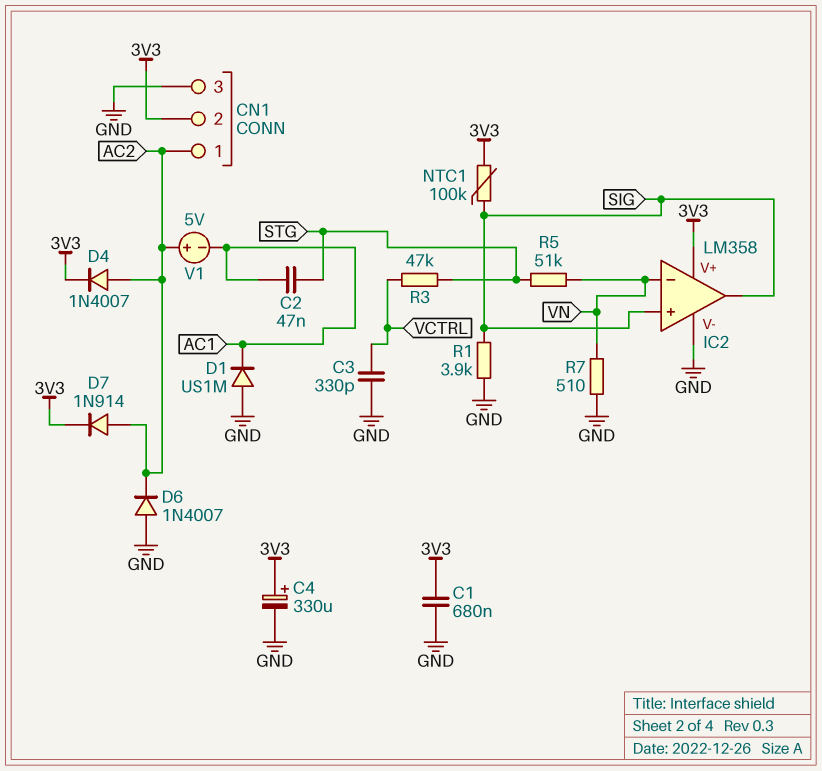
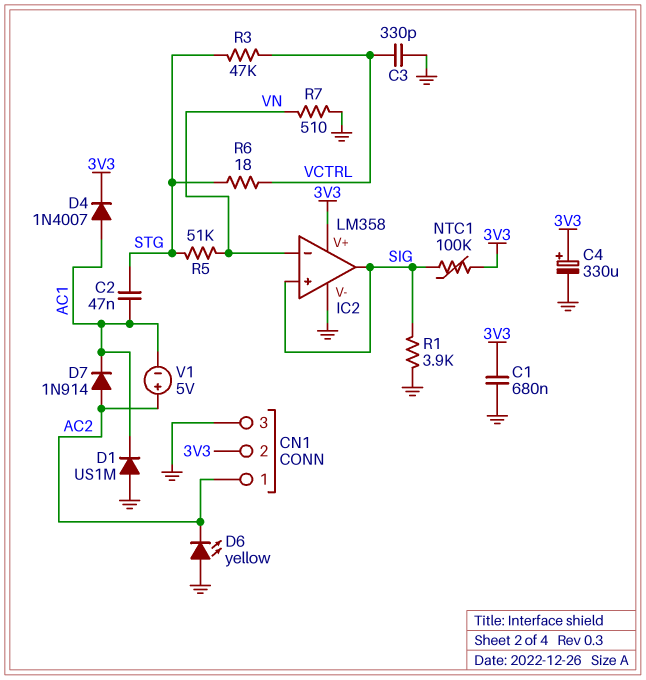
D4: diode 1N4007 (A AC2, K 3V3) -> diode 1N4007 (A AC1, K 3V3)
D6: diode 1N4007 (A GND, K AC2) -> LED yellow (A GND, K AC2)
D7: diode 1N914 (A AC2, K 3V3) -> diode 1N914 (A AC2, K AC1)
R6: none -> 18 (STG, VCTRL)

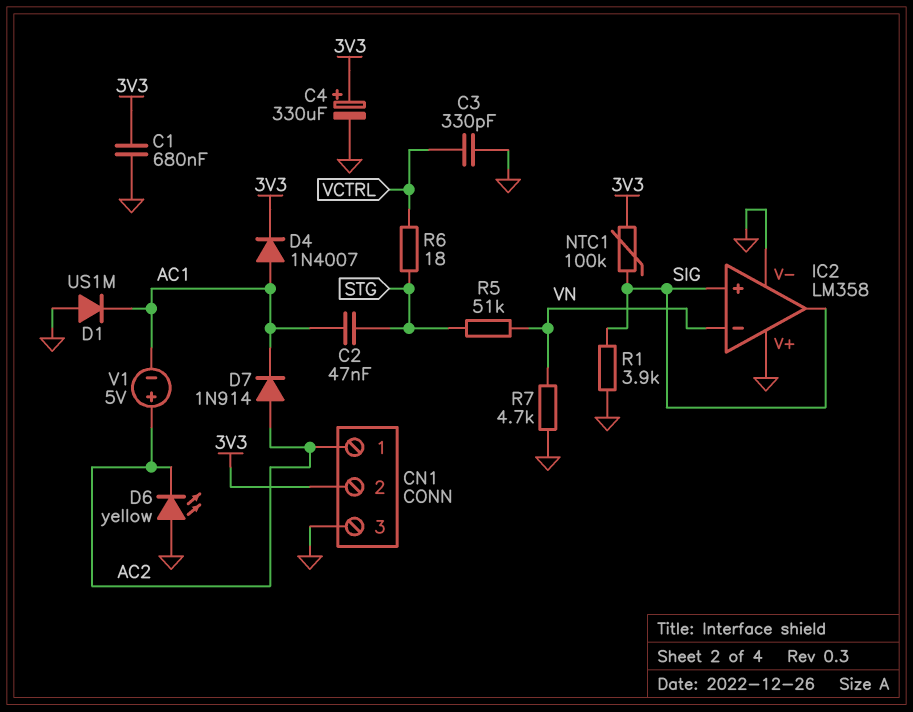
IC2 pin V+: 3V3 -> GND
R3: 47k (STG, VCTRL) -> none
R7: 510 (GND, VN) -> 4.7k (GND, VN)

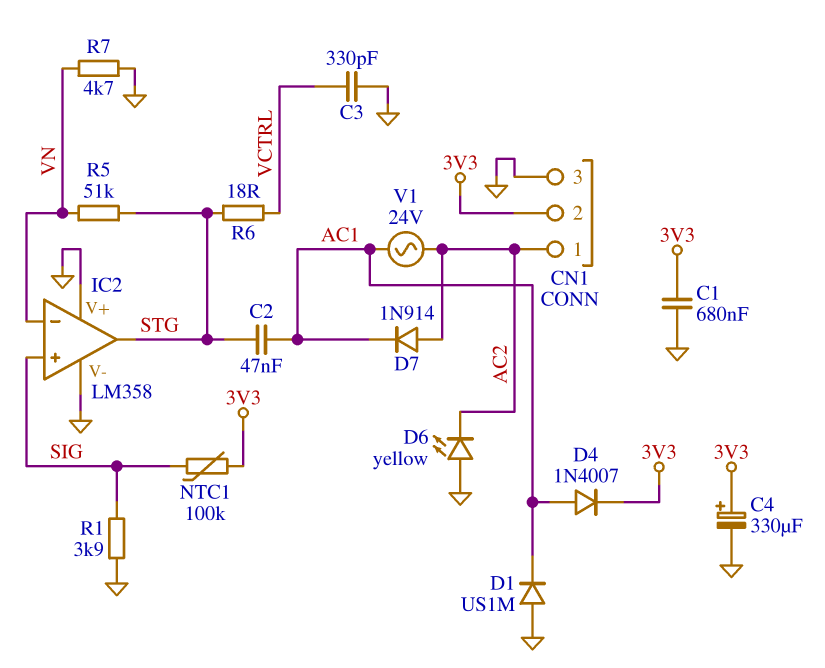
IC2 pin out: SIG -> STG
V1: 5V (plus AC2, minus AC1) -> AC 24V (AC1, AC2)

